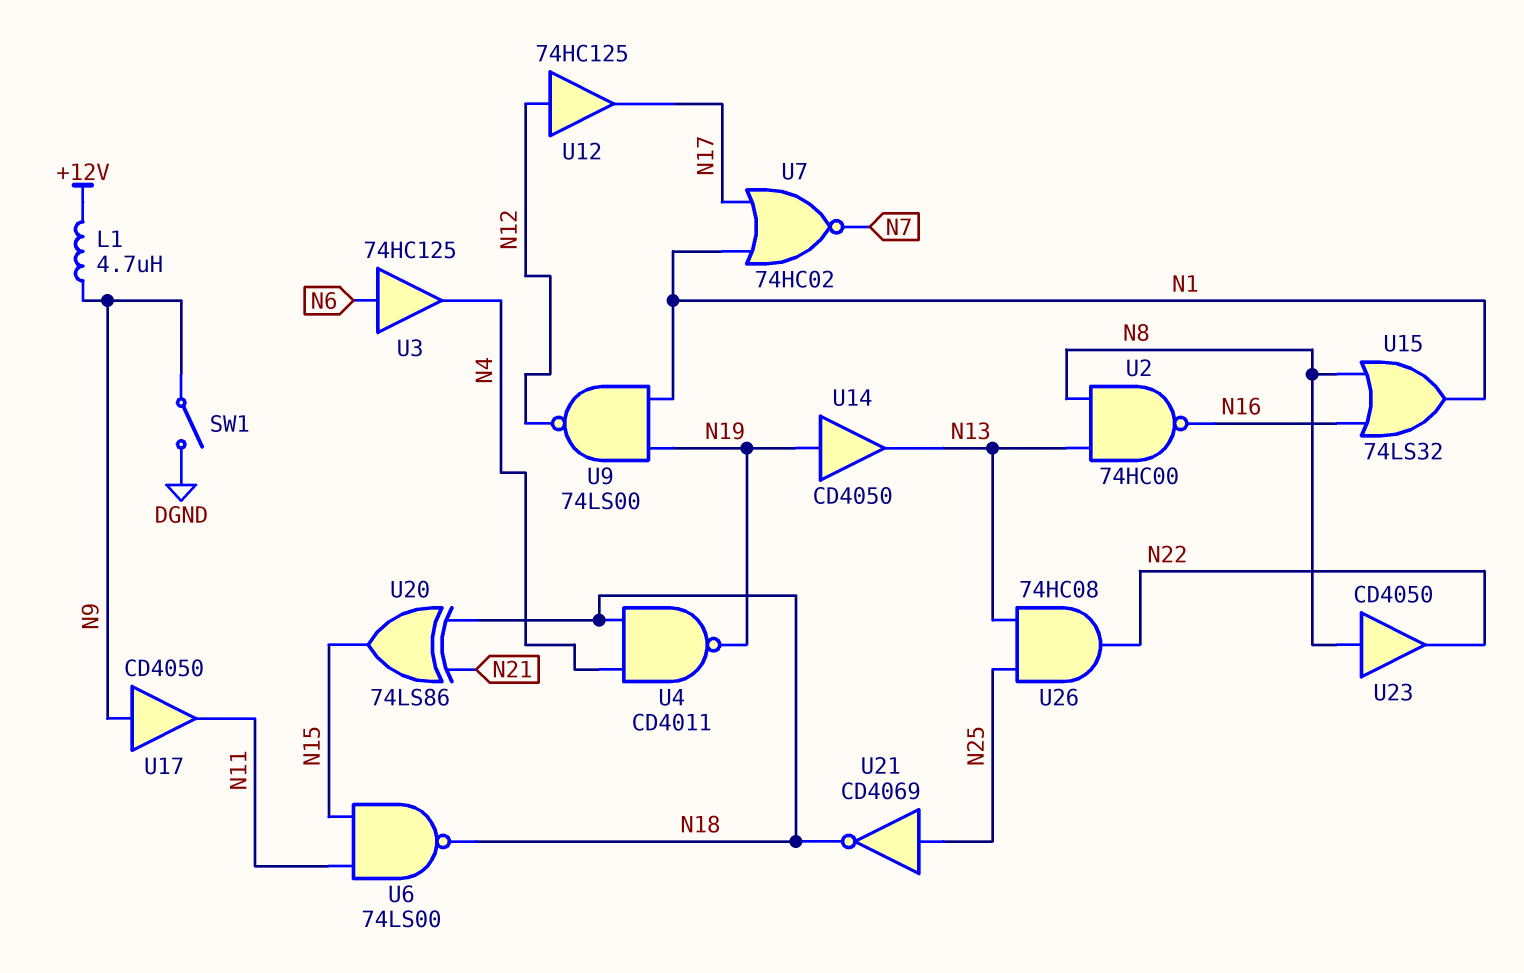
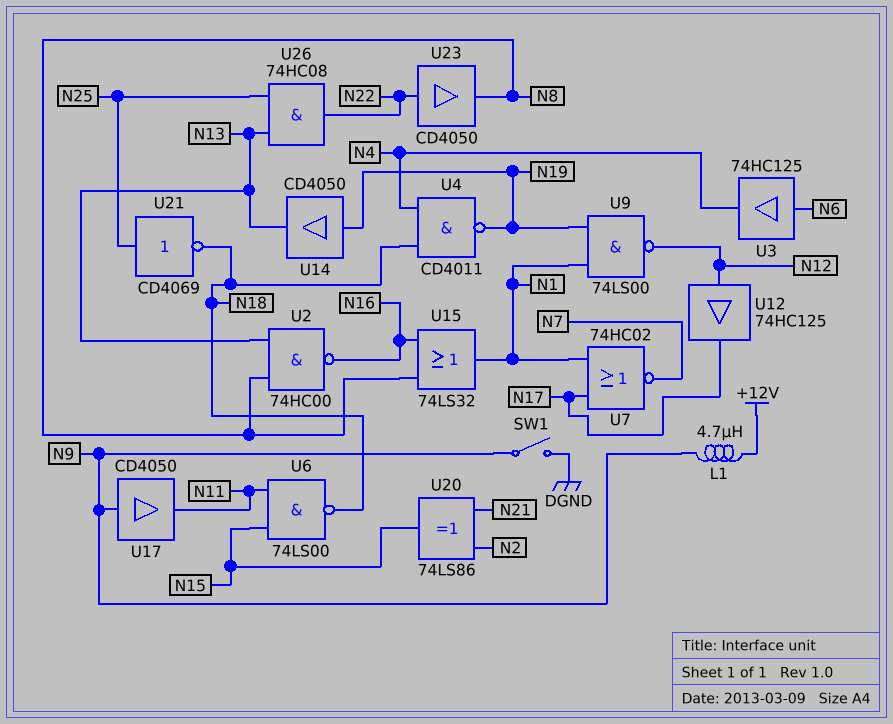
U20: XOR 74LS86 (in N18, in N21, out N15) -> XOR 74LS86 (in N2, in N21, out N15)
U23: buffer CD4050 (in N8, out N22) -> buffer CD4050 (in N22, out N8)

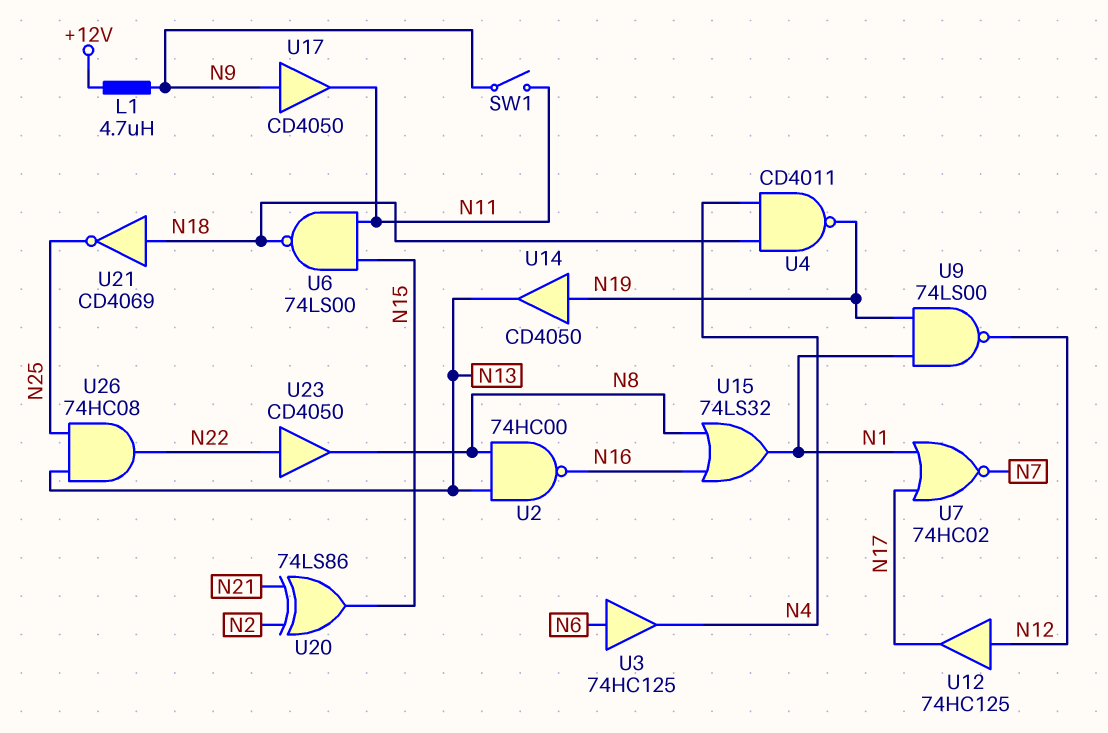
SW1: switch (DGND, N9) -> switch (N9, N11)
U21: NOT CD4069 (in N25, out N18) -> NOT CD4069 (in N18, out N25)

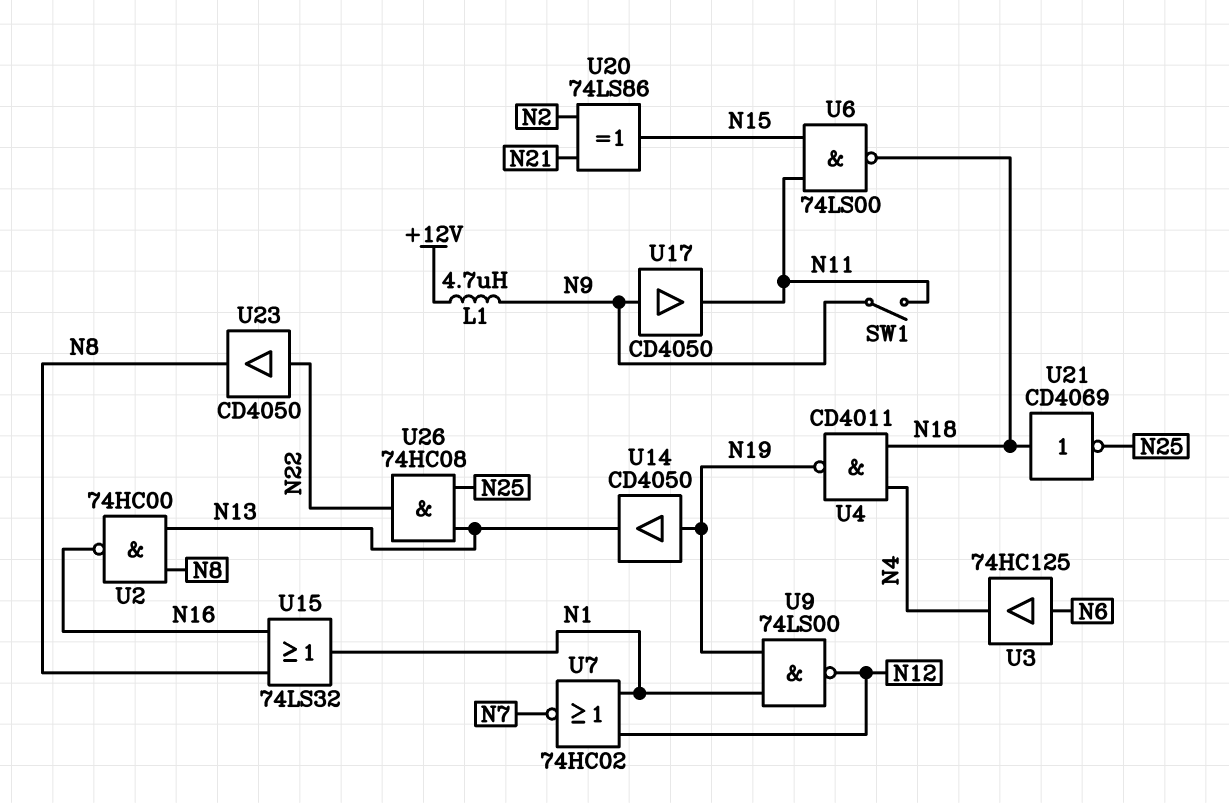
U7: NOR 74HC02 (in N1, in N17, out N7) -> NOR 74HC02 (in N1, in N12, out N7)
U12: buffer 74HC125 (in N12, out N17) -> none

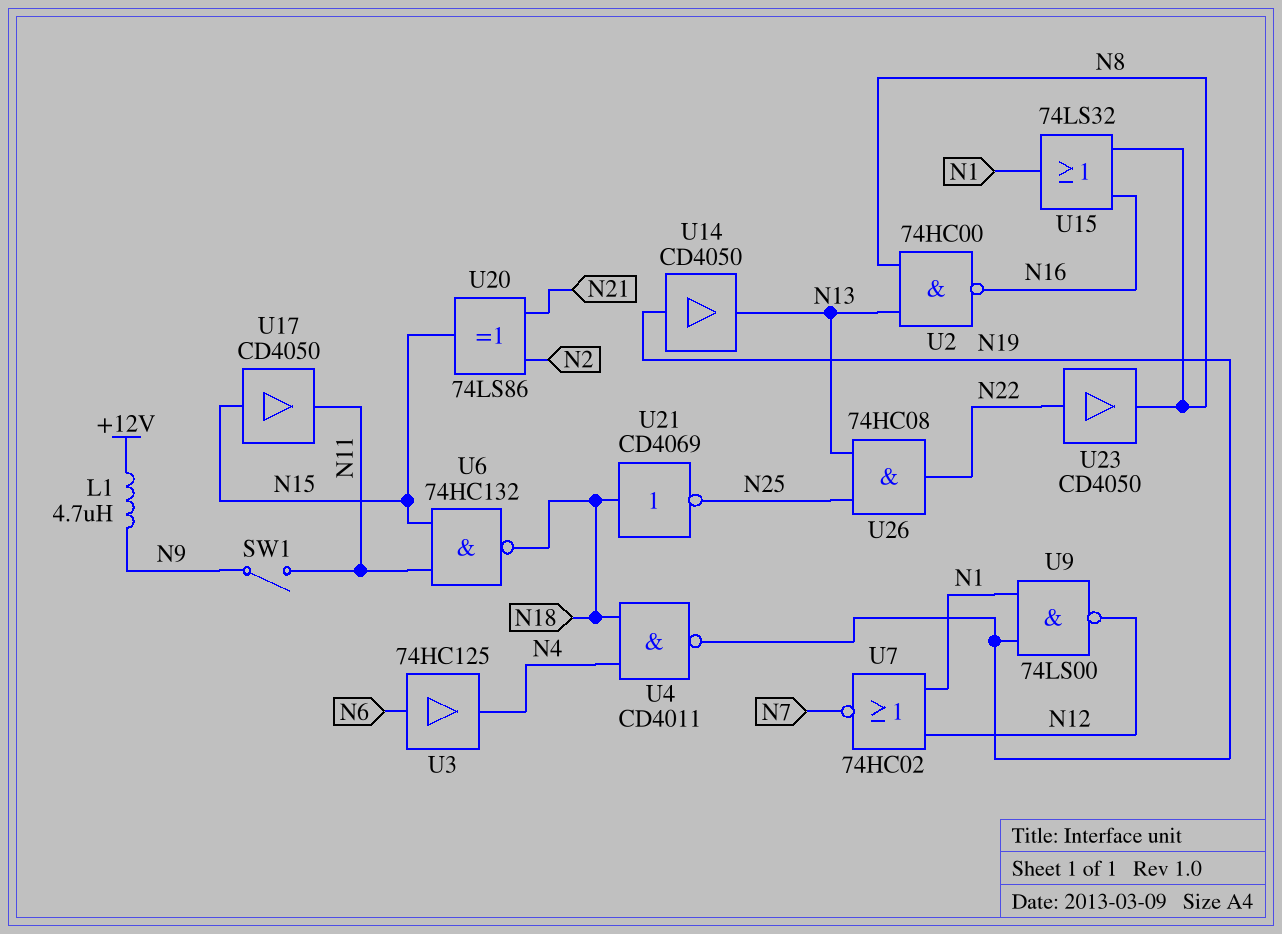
U6: NAND 74LS00 (in N11, in N15, out N18) -> NAND 74HC132 (in N11, in N15, out N18)
U17: buffer CD4050 (in N9, out N11) -> buffer CD4050 (in N15, out N11)

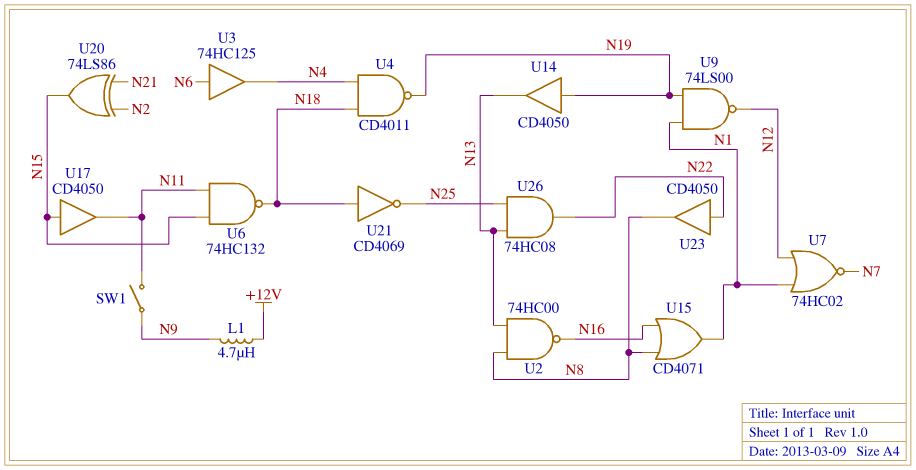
U15: OR 74LS32 (in N8, in N16, out N1) -> OR CD4071 (in N8, in N16, out N1)

